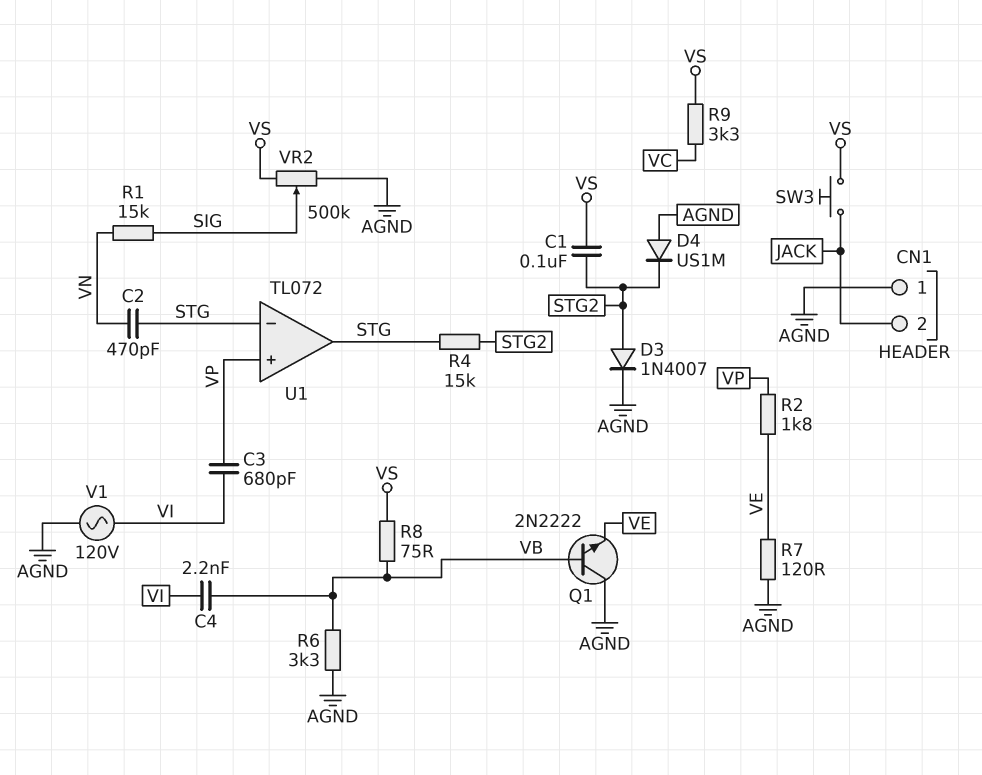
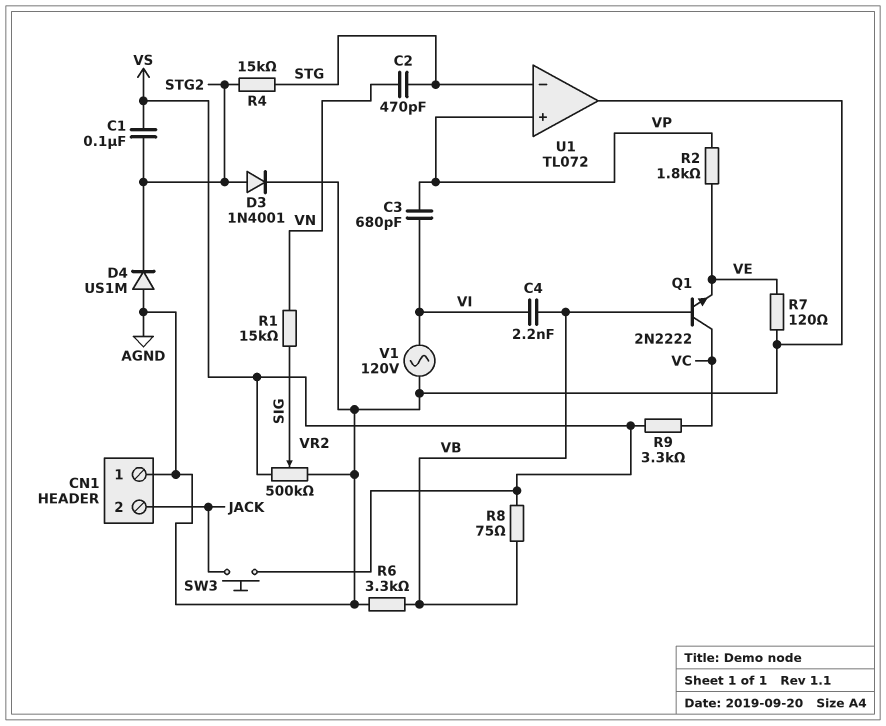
D3: diode 1N4007 (A STG2, K AGND) -> diode 1N4001 (A STG2, K AGND)
Q1: NPN 2N2222 (B VB, C AGND, E VE) -> NPN 2N2222 (B VB, C VC, E VE)
U1 pin out: STG -> AGND

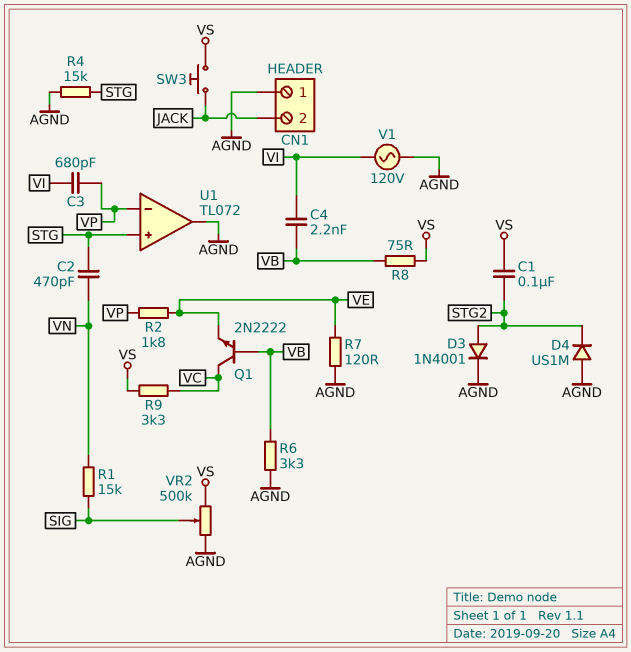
R4: 15k (STG, STG2) -> 15k (AGND, STG)
U1 pin in+: VP -> STG
U1 pin in-: STG -> VP

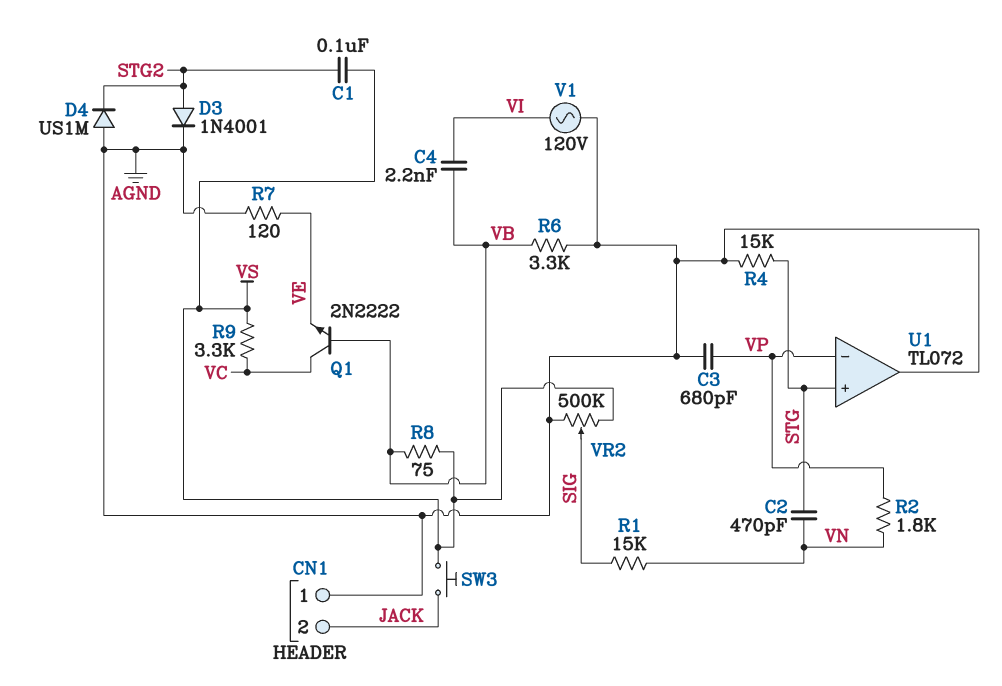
C3: 680pF (VI, VP) -> 680pF (AGND, VP)
R2: 1.8k (VE, VP) -> 1.8k (VN, VP)

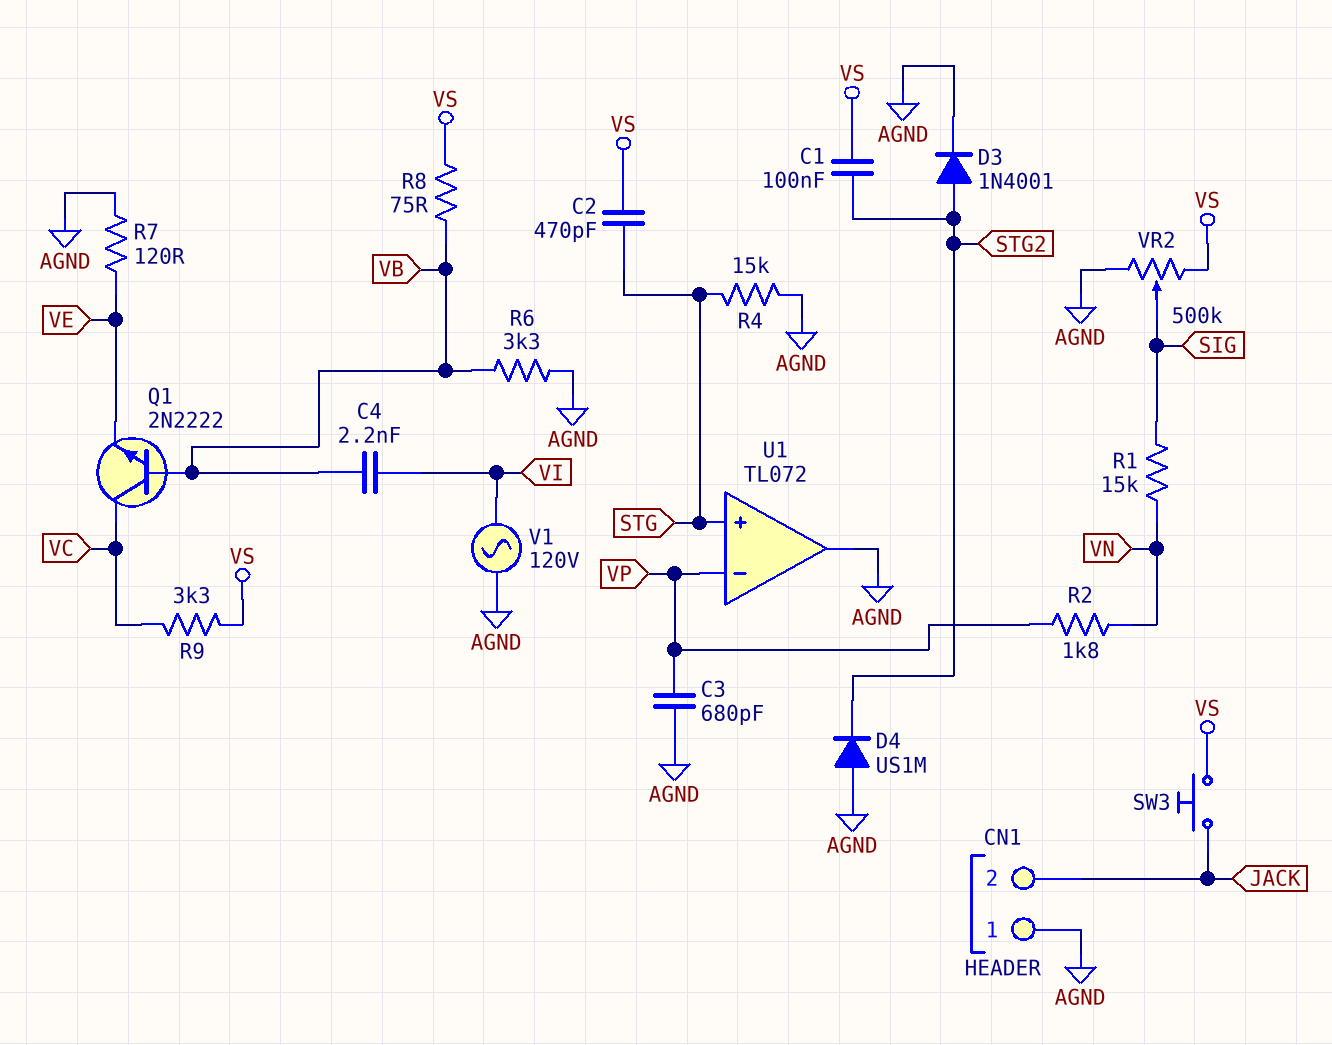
C2: 470pF (STG, VN) -> 470pF (STG, VS)

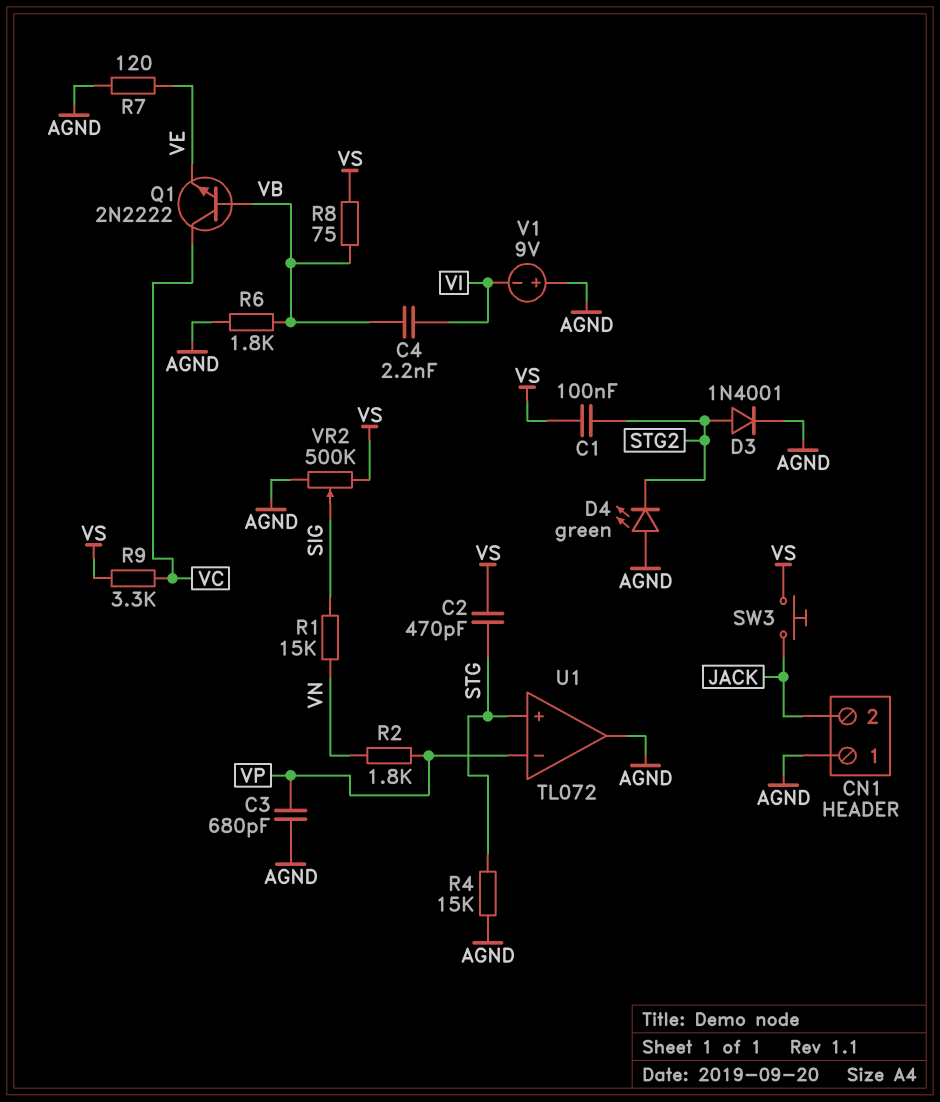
D4: diode US1M (A AGND, K STG2) -> LED green (A AGND, K STG2)
R6: 3.3k (AGND, VB) -> 1.8k (AGND, VB)
V1: AC 120V (AGND, VI) -> 9V (plus AGND, minus VI)

